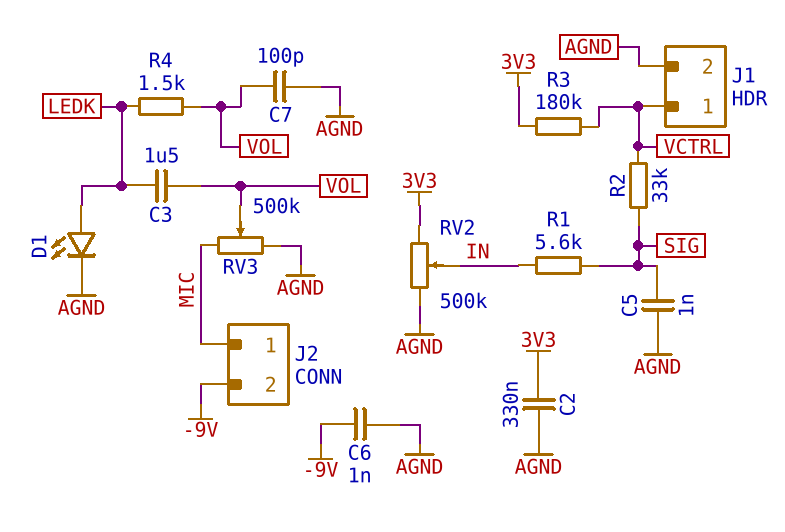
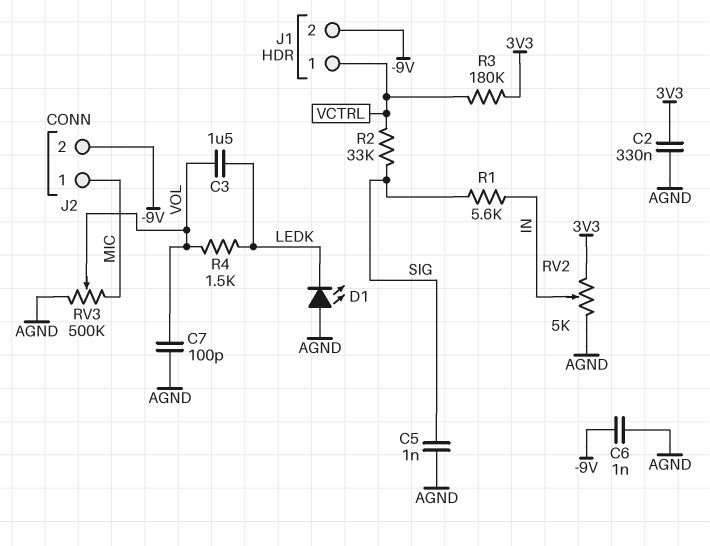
D1: LED (A LEDK, K AGND) -> LED (A AGND, K LEDK)
J1 pin 2: AGND -> -9V
RV2: 500k (3V3, AGND, wiper IN) -> 5k (3V3, AGND, wiper IN)

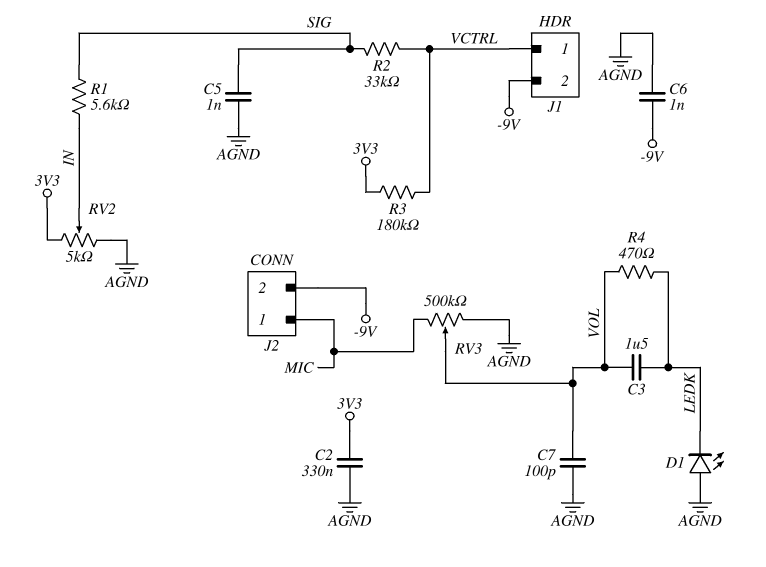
R4: 1.5k (LEDK, VOL) -> 470 (LEDK, VOL)

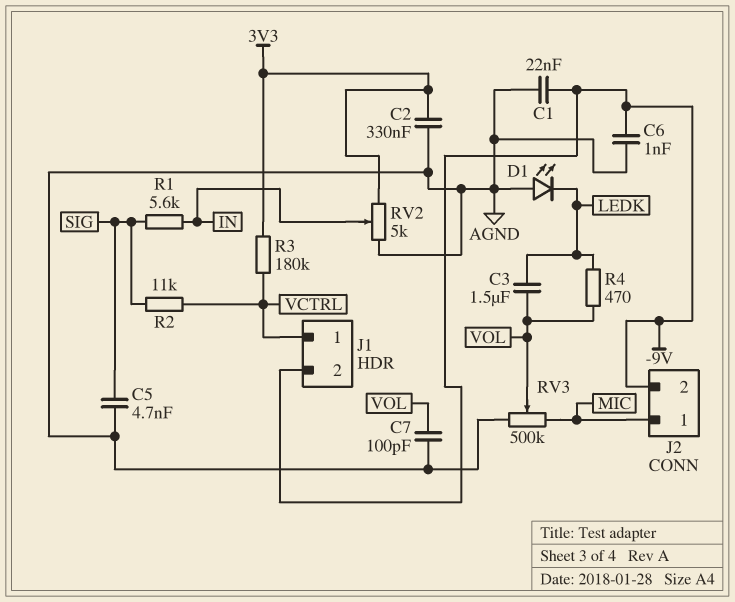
C1: none -> 22nF (-9V, AGND)
C5: 1nF (AGND, SIG) -> 4.7nF (AGND, SIG)
R2: 33k (SIG, VCTRL) -> 11k (SIG, VCTRL)

